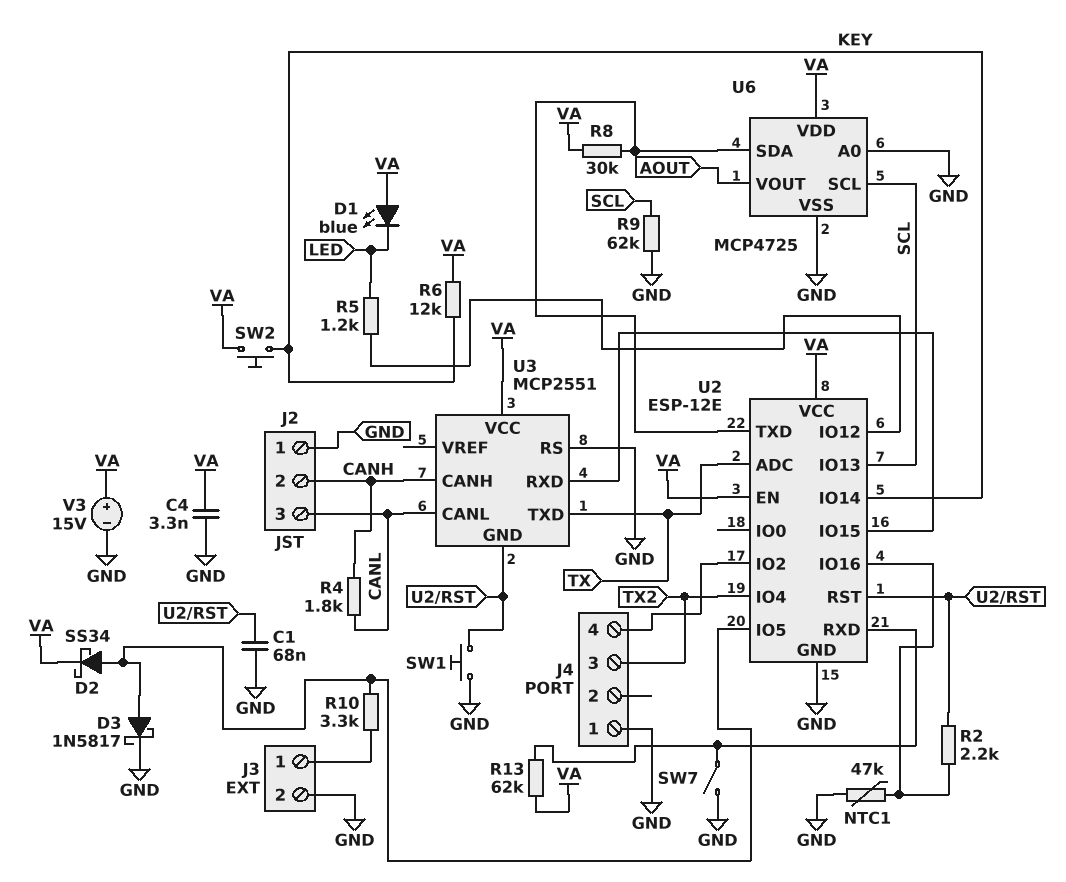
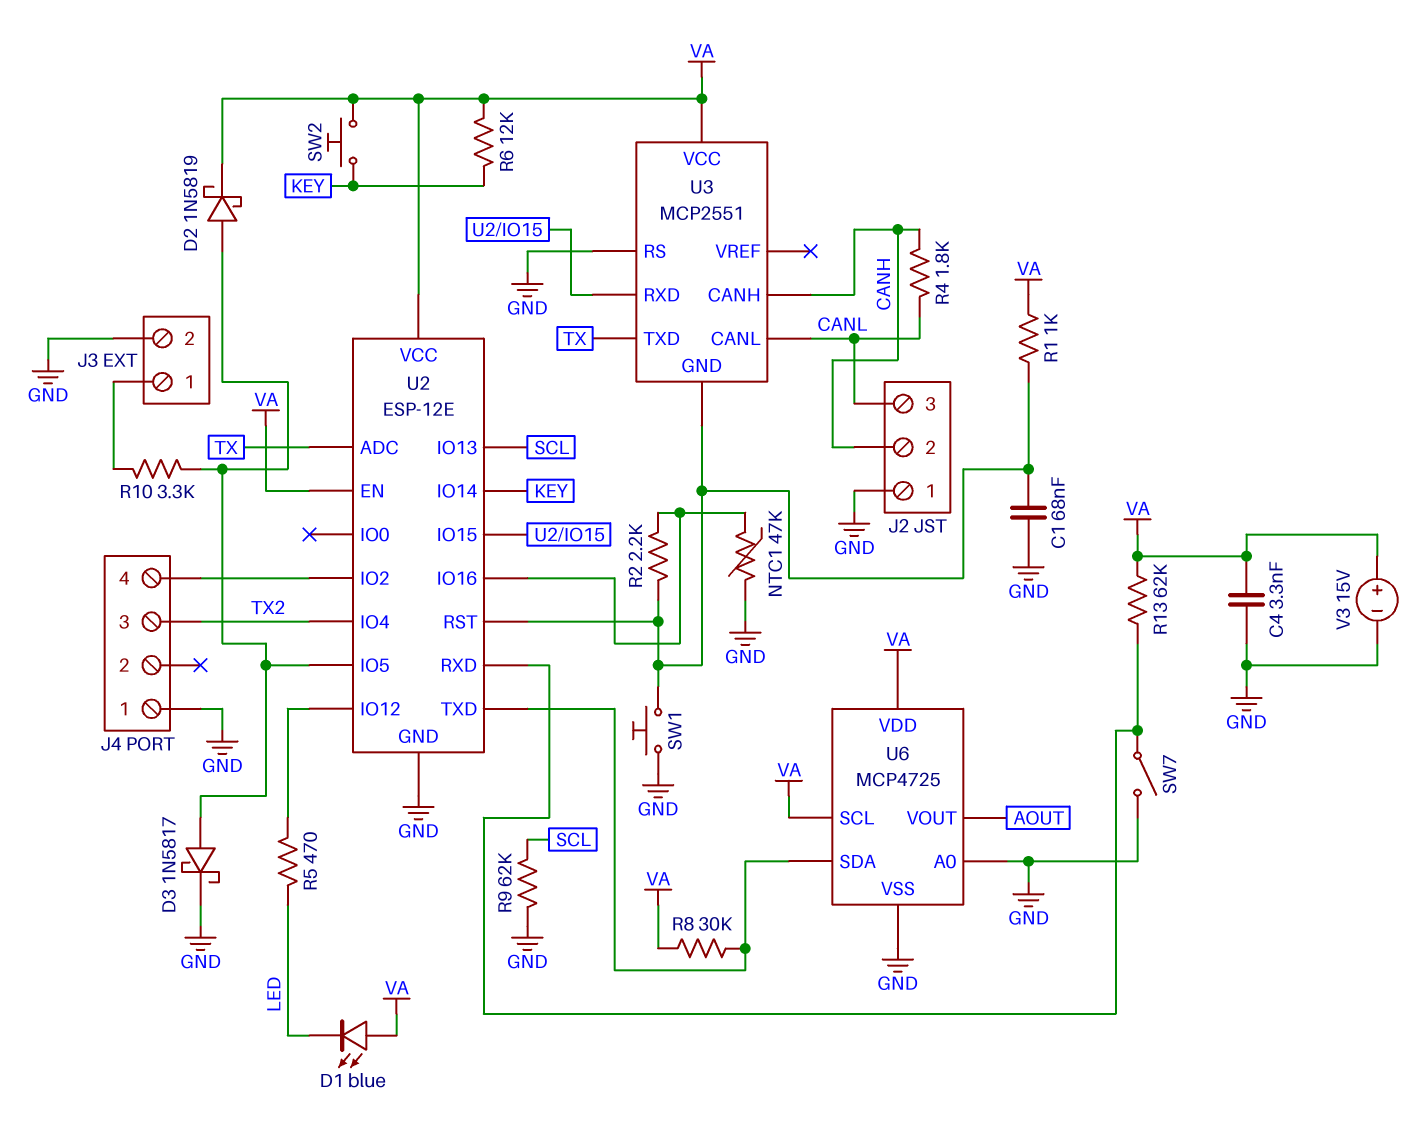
D2: schottky SS34 (A U2/IO5, K VA) -> schottky 1N5819 (A U2/IO5, K VA)
R1: none -> 1k (U2/RST, VA)
R5: 1.2k (LED, U2/IO12) -> 470 (LED, U2/IO12)
U6 pin SCL: SCL -> VA

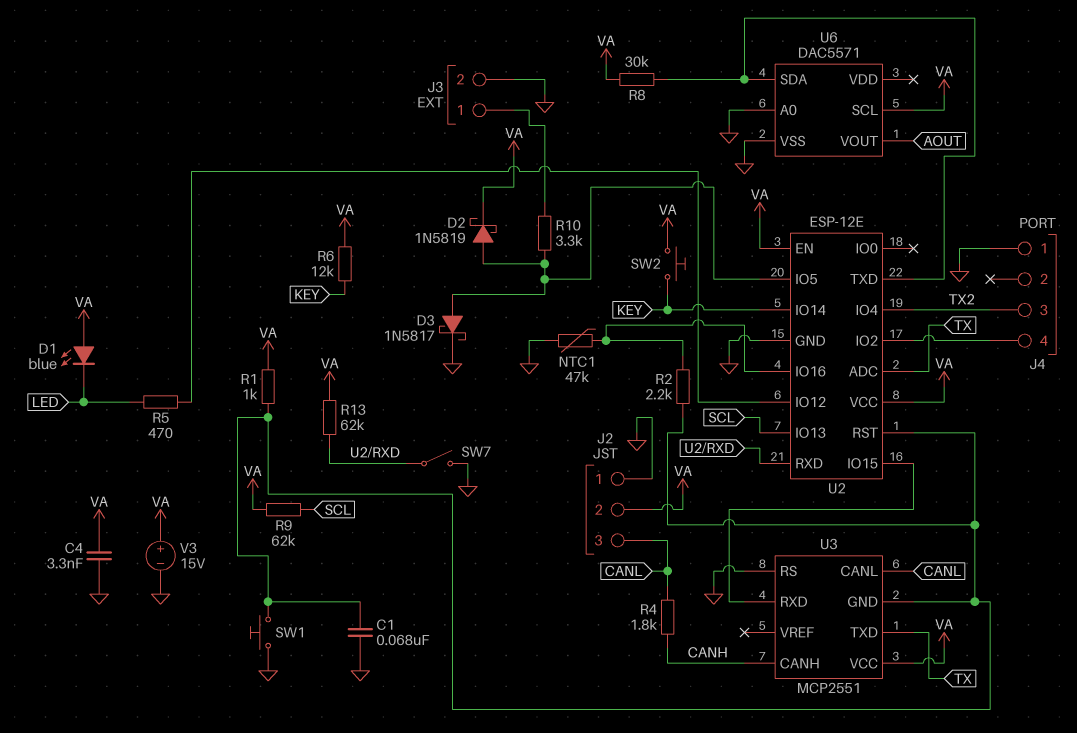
J2 pin 2: CANH -> VA
R9: 62k (GND, SCL) -> 62k (SCL, VA)
U6: MCP4725 -> DAC5571
U6 pin VDD: VA -> none

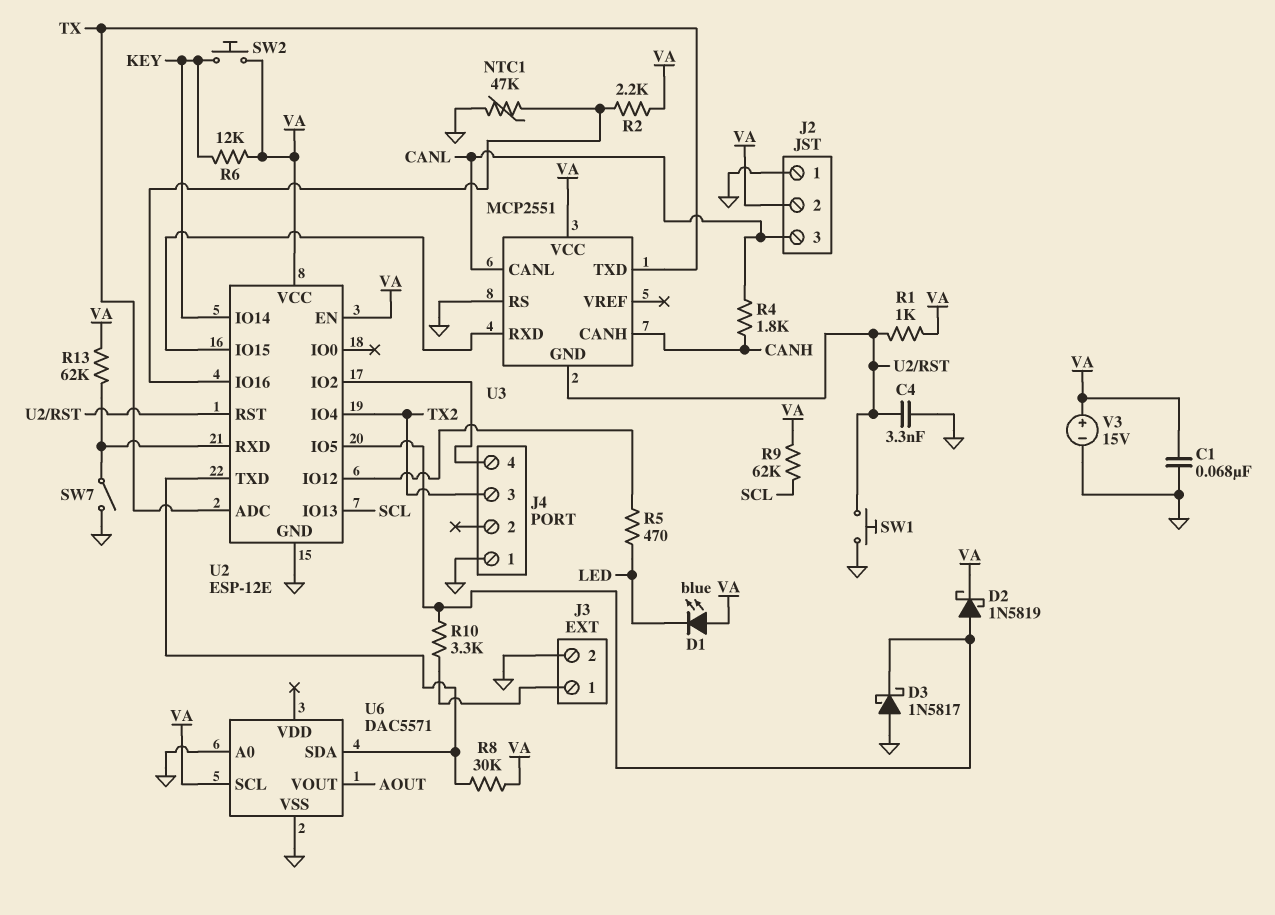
C1: 68nF (GND, U2/RST) -> 68nF (GND, VA)
C4: 3.3nF (GND, VA) -> 3.3nF (GND, U2/RST)
D3: schottky 1N5817 (A U2/IO5, K GND) -> schottky 1N5817 (A GND, K U2/IO5)
R2: 2.2k (U2/IO16, U2/RST) -> 2.2k (U2/IO16, VA)

